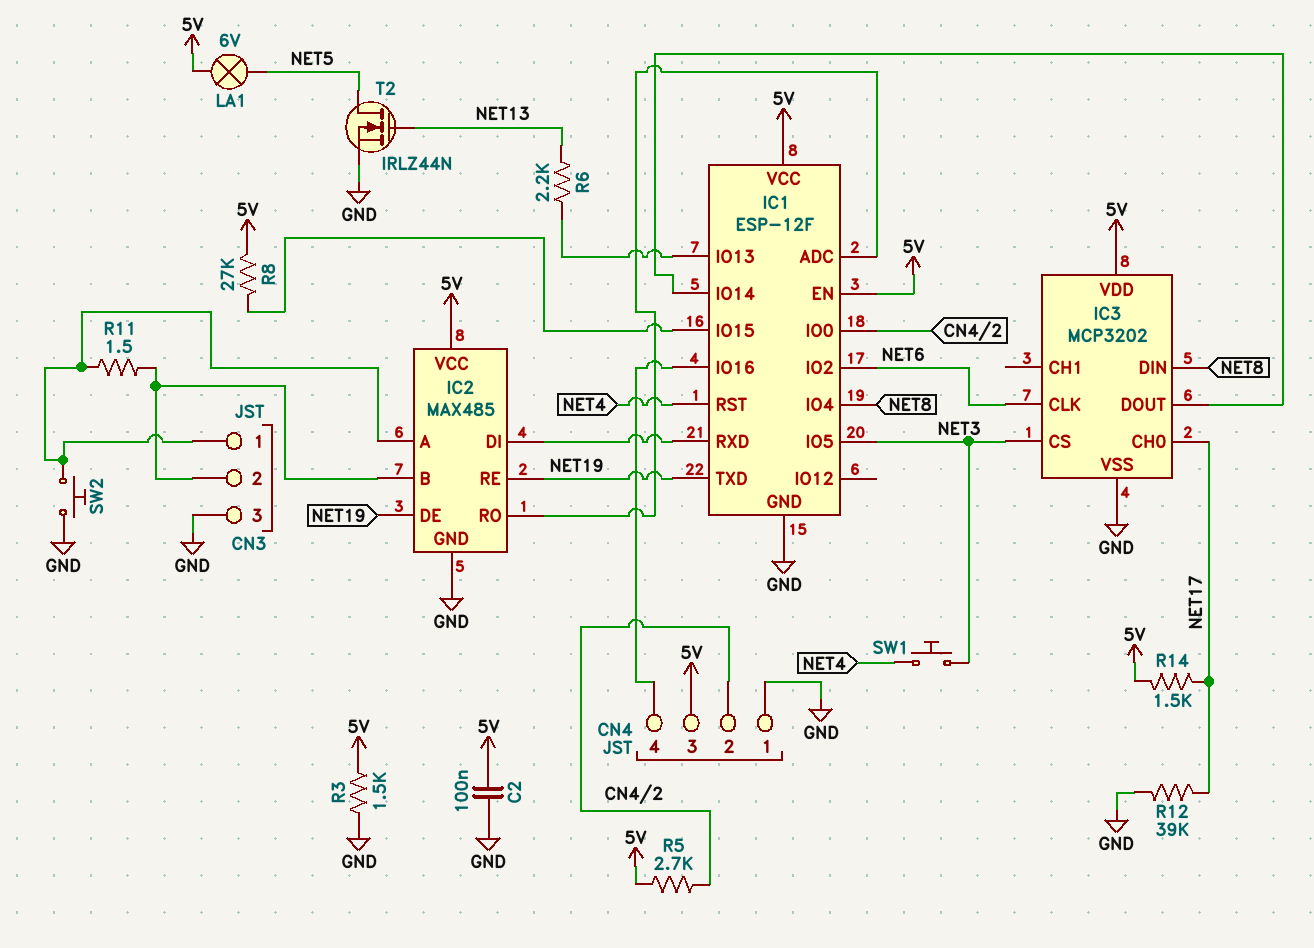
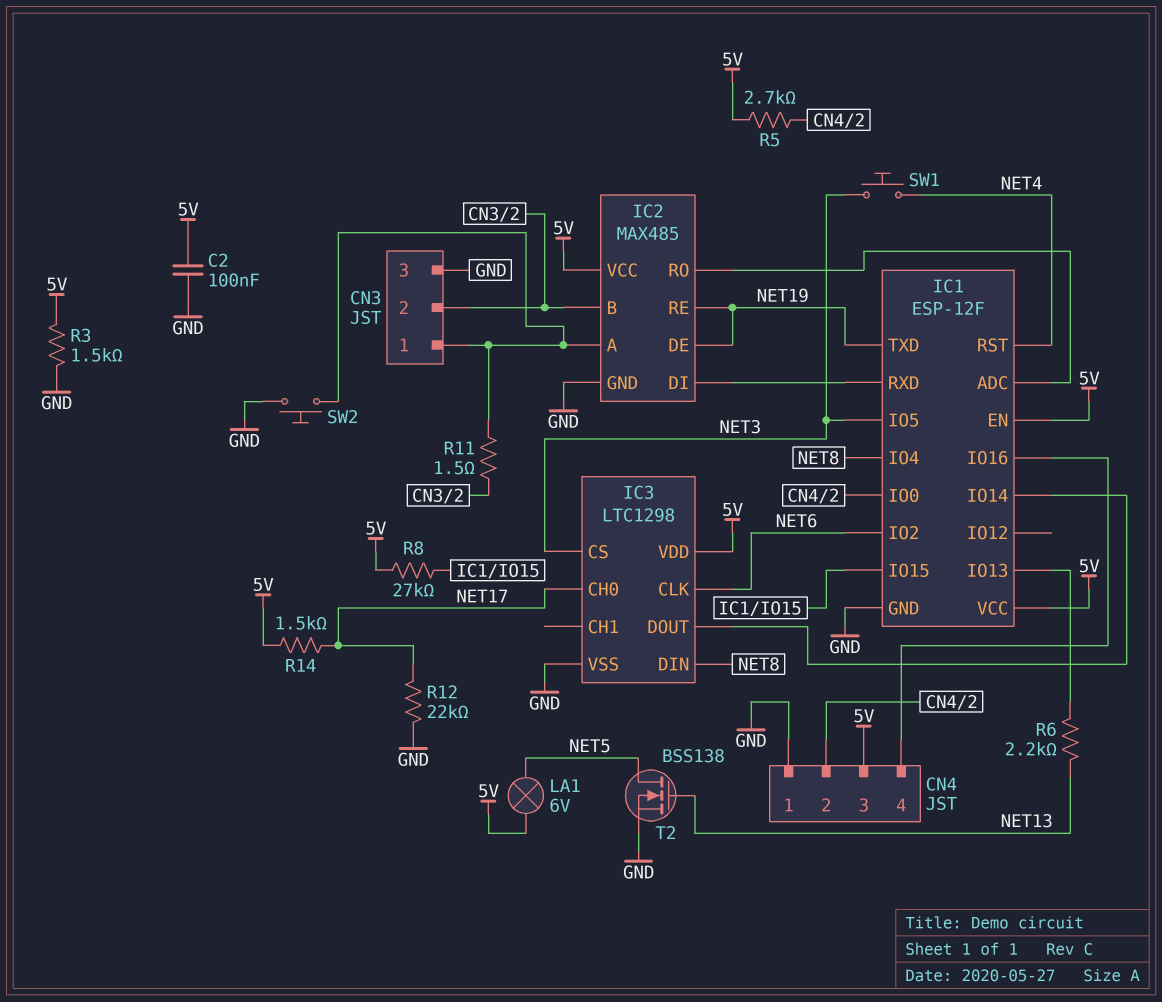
IC3: MCP3202 -> LTC1298
R12: 39k (GND, NET17) -> 22k (GND, NET17)
T2: NMOS IRLZ44N (G NET13, D NET5, S GND) -> NMOS BSS138 (G NET13, D NET5, S GND)

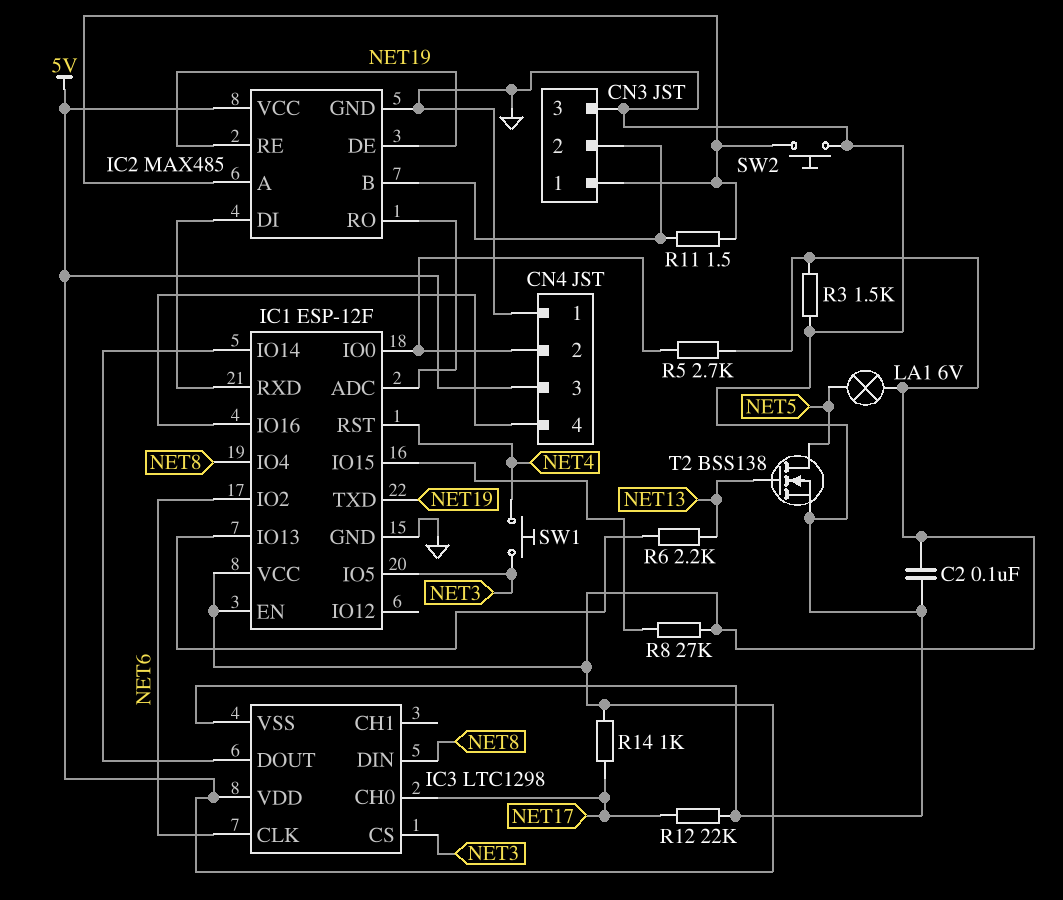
R14: 1.5k (5V, NET17) -> 1k (5V, NET17)

